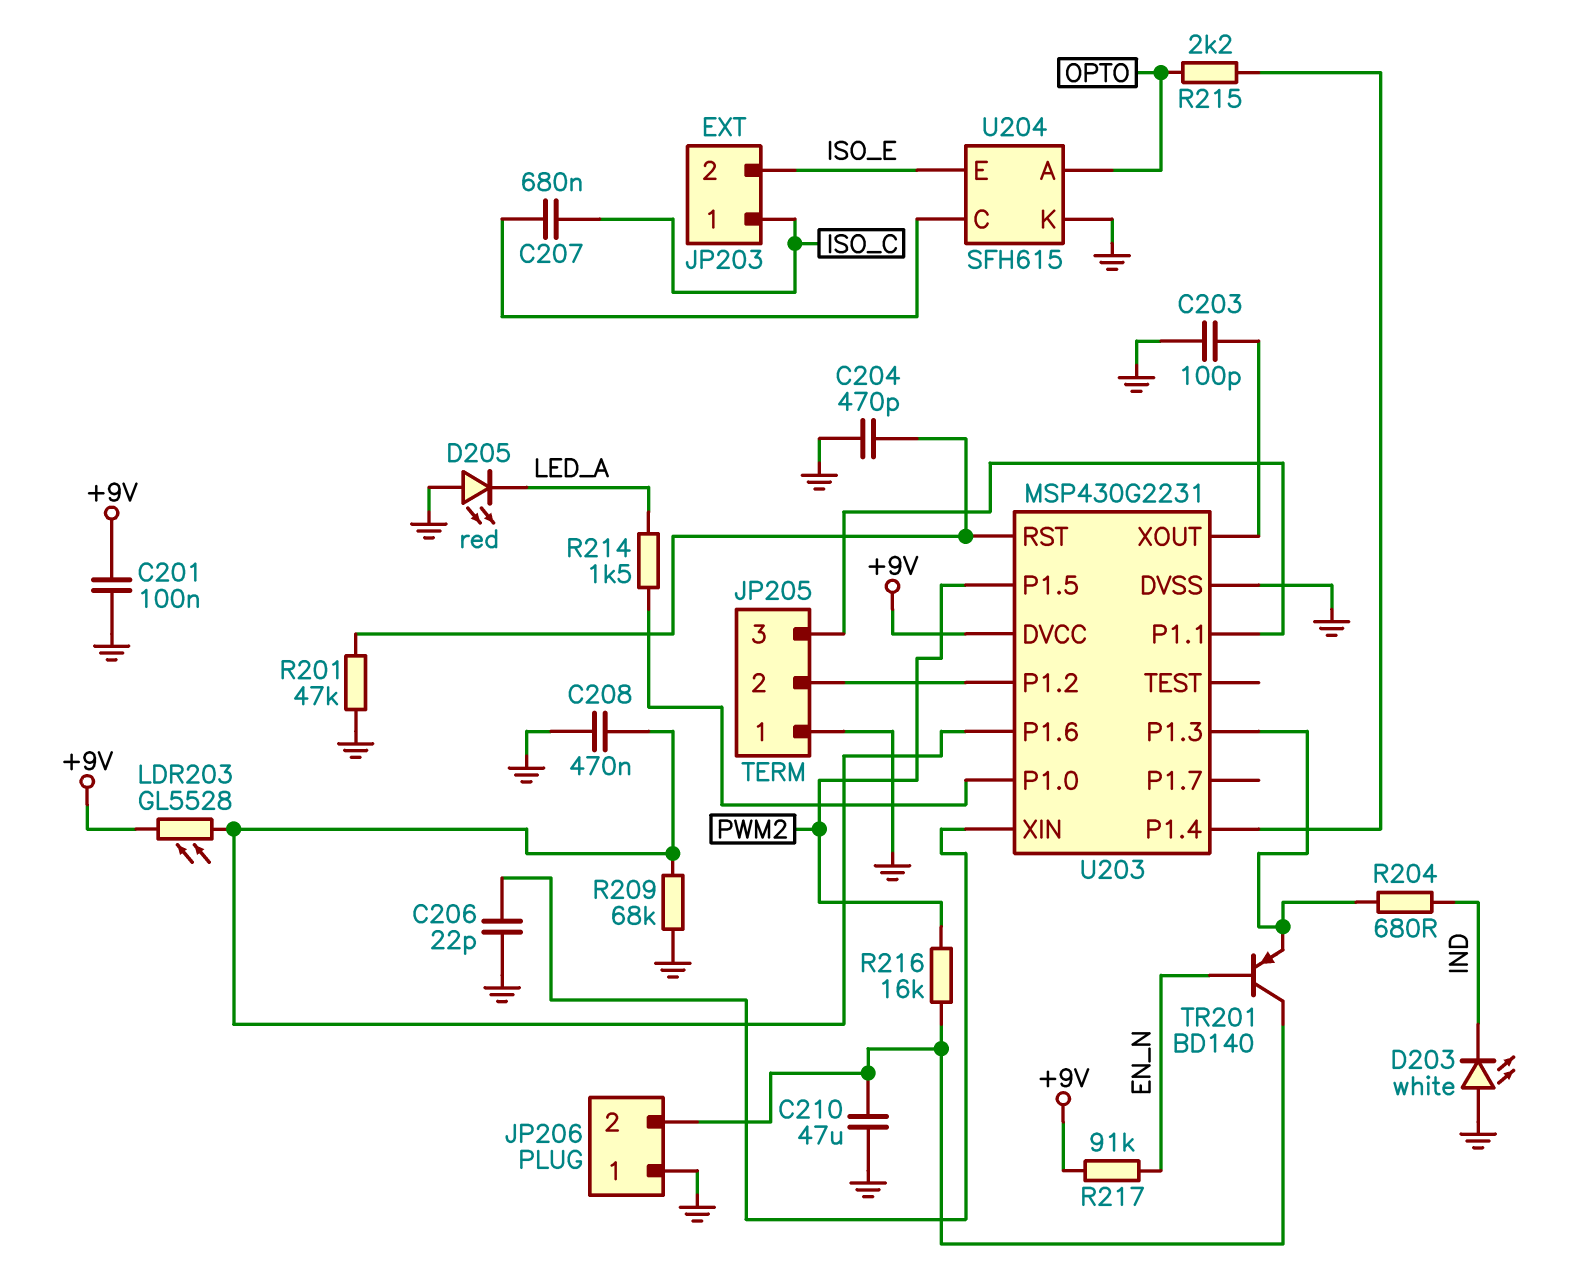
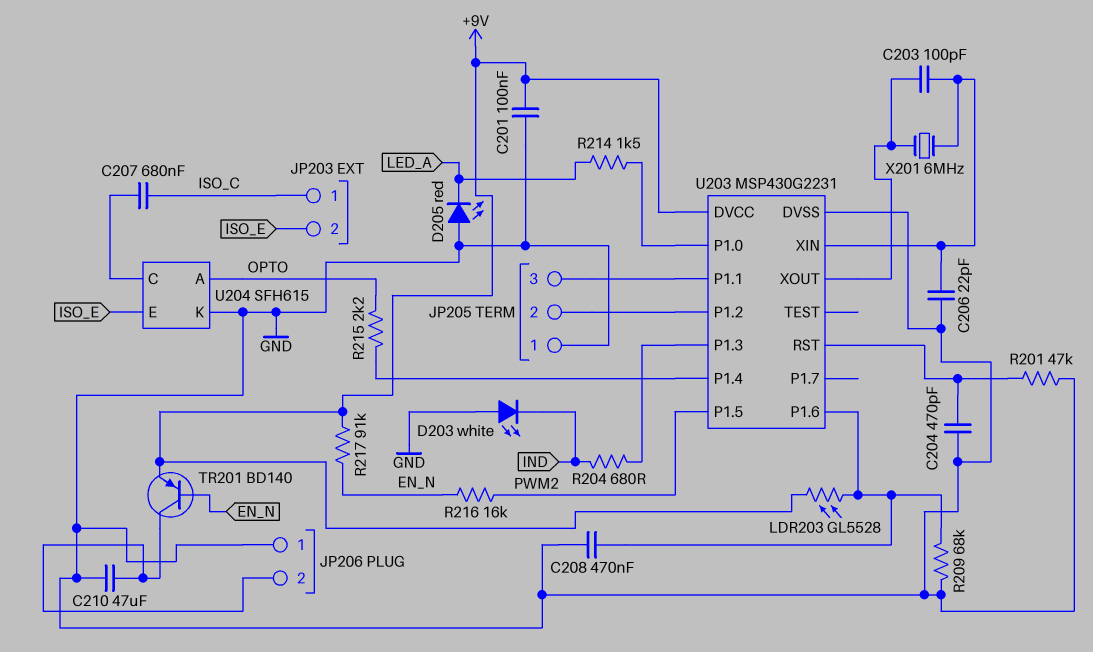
C203: 100pF (GND, U203/XOUT) -> 100pF (U203/XIN, U203/XOUT)
R216: 16k (JP206/2, PWM2) -> 16k (EN_N, PWM2)
TR201: PNP BD140 (B EN_N, C JP206/2, E U203/P1.3) -> PNP BD140 (B EN_N, C JP206/2, E +9V)
X201: none -> 6MHz (U203/XIN, U203/XOUT)

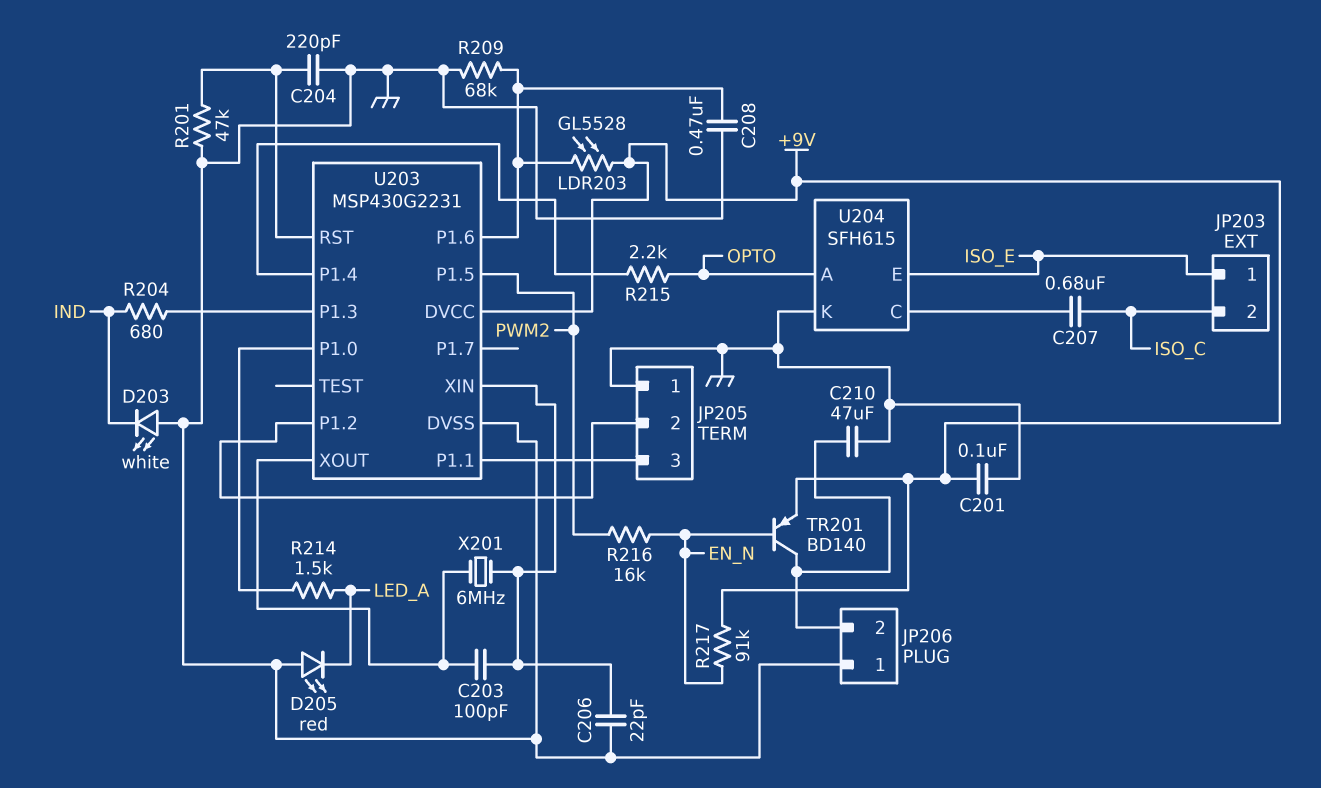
C204: 470pF (GND, U203/RST) -> 220pF (GND, U203/RST)
JP203 pin 1: ISO_C -> ISO_E
JP203 pin 2: ISO_E -> ISO_C

